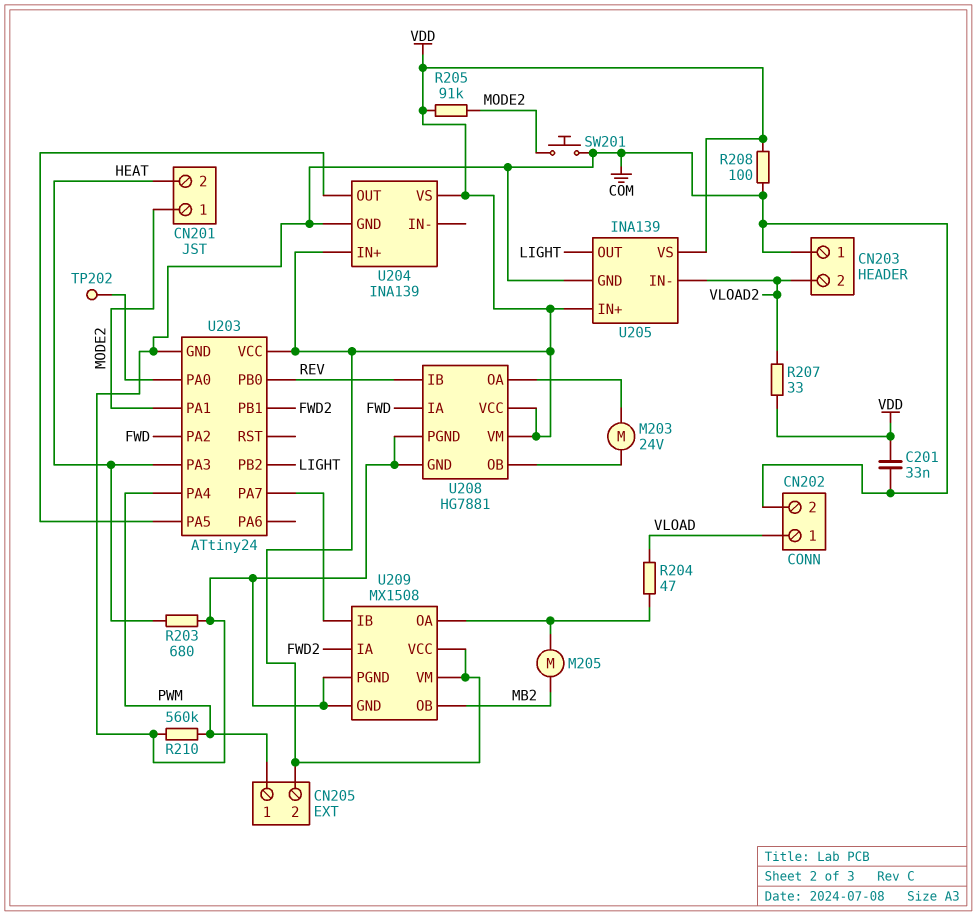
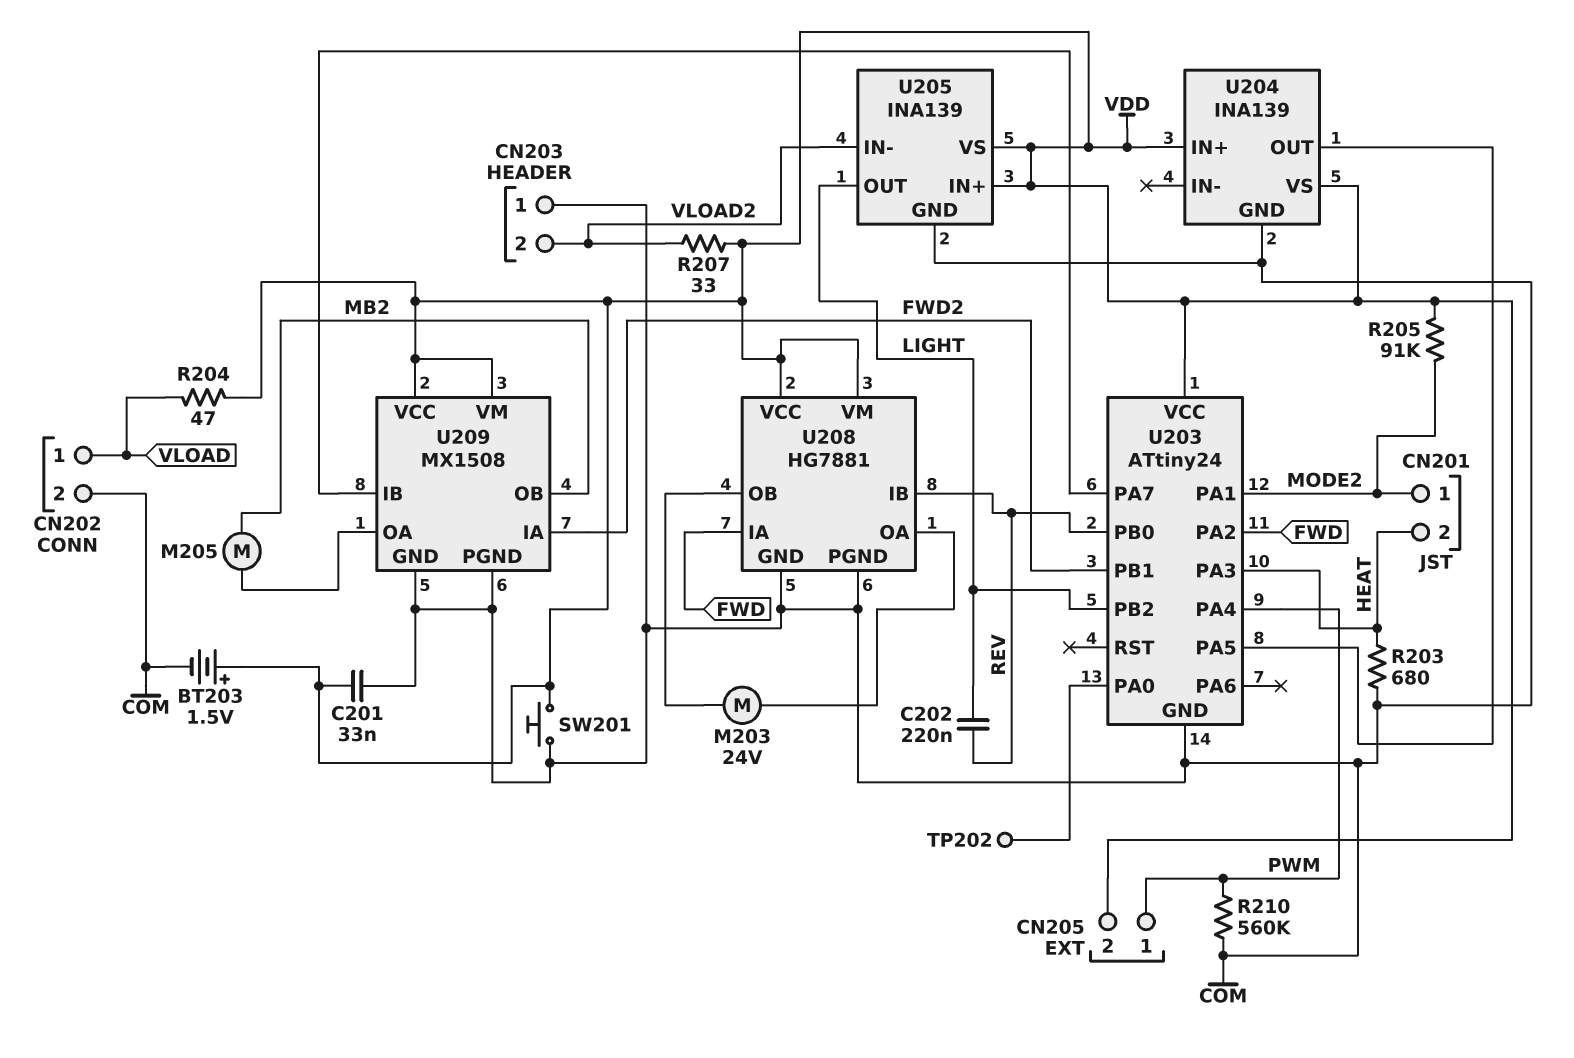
BT203: none -> 1.5V (plus VDD, minus COM)
C202: none -> 220nF (LIGHT, REV)
R204: 47 (U209/OA, VLOAD) -> 47 (VDD, VLOAD)
R208: 100 (COM, VDD) -> none
SW201: button (COM, MODE2) -> button (COM, VDD)

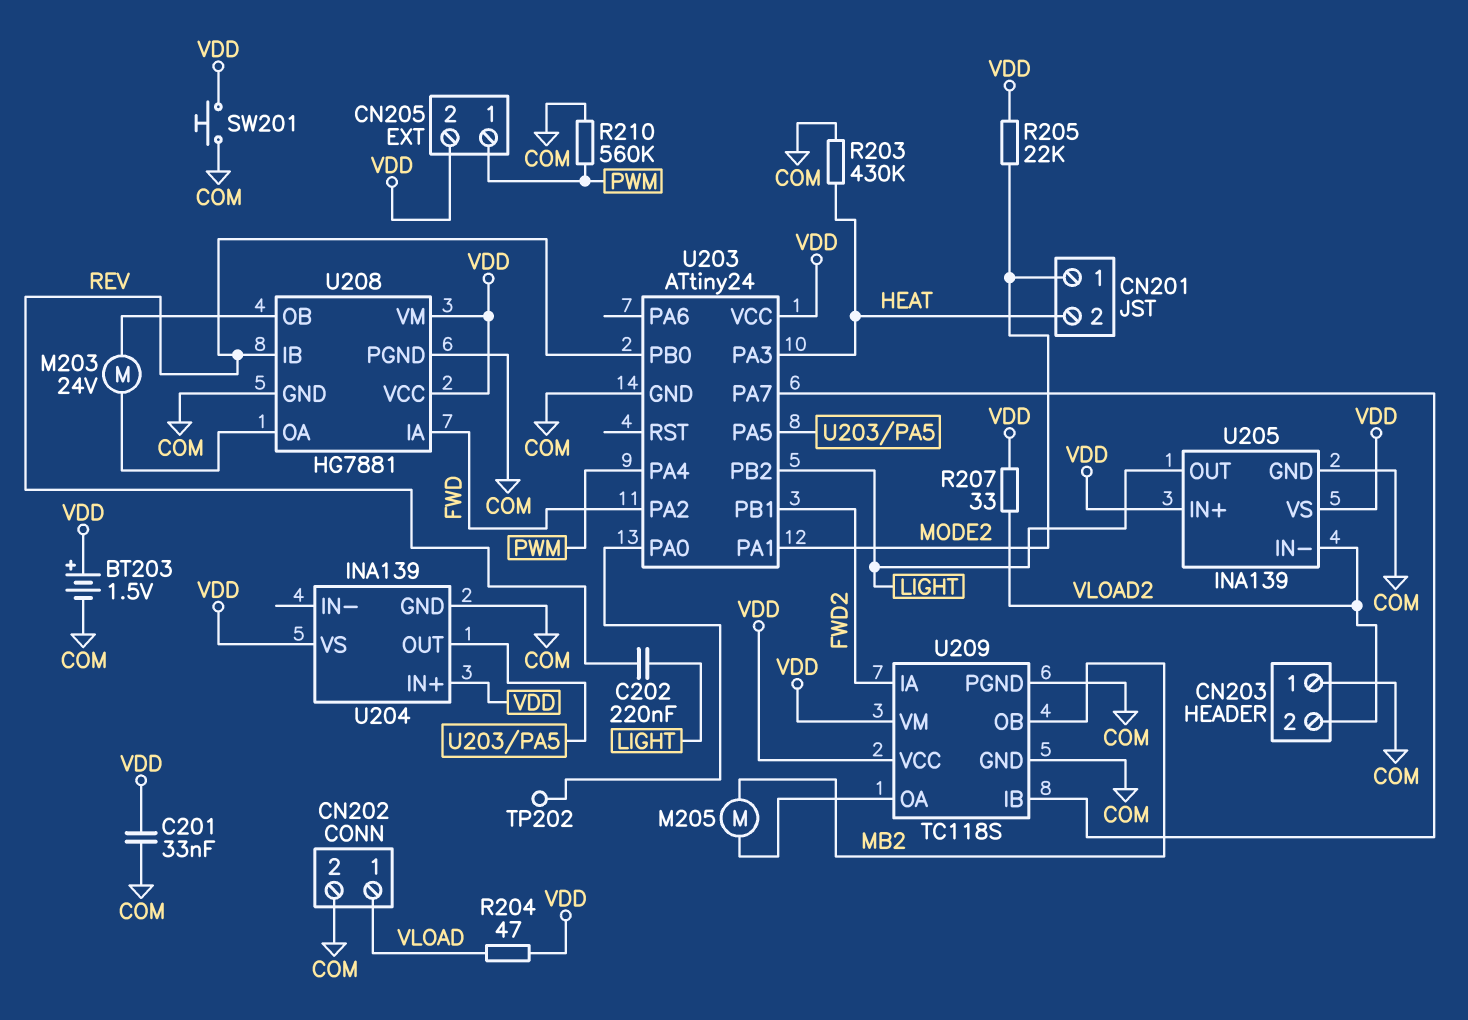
R203: 680 (COM, HEAT) -> 430k (COM, HEAT)
R205: 91k (MODE2, VDD) -> 22k (MODE2, VDD)
U209: MX1508 -> TC118S

